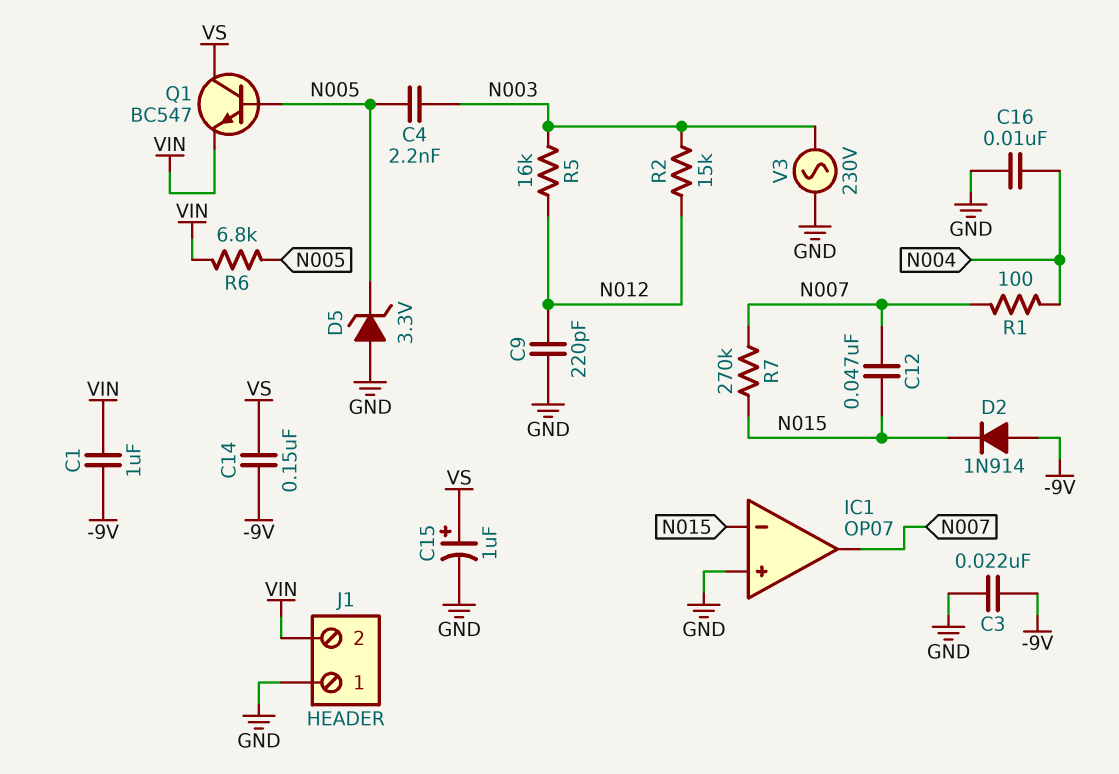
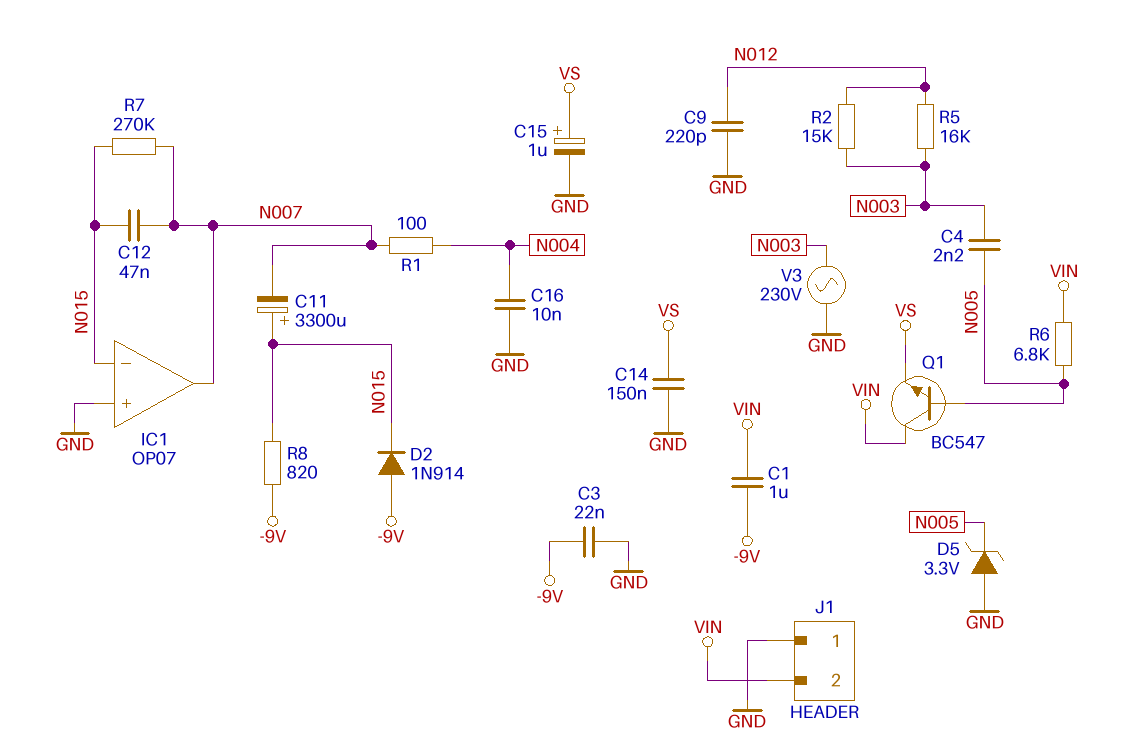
C11: none -> 3300uF (plus N015, minus N007)
C14: 150nF (-9V, VS) -> 150nF (GND, VS)
Q1: NPN BC547 (B N005, C VS, E VIN) -> NPN BC547 (B N005, C VIN, E VS)
R8: none -> 820 (-9V, N015)

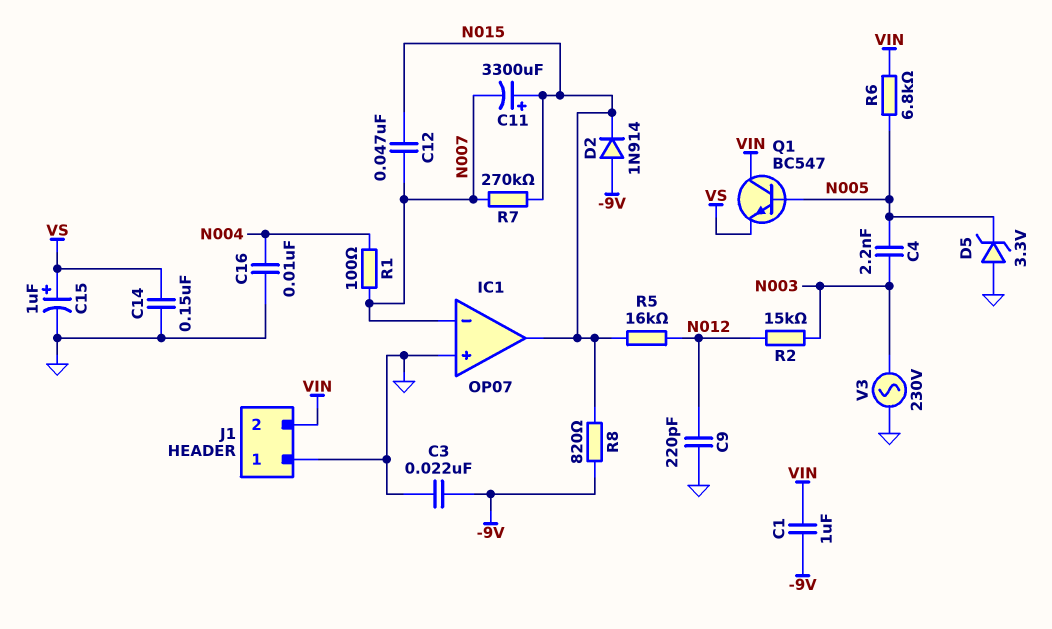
IC1 pin in-: N015 -> N007
IC1 pin out: N007 -> N015
R5: 16k (N003, N012) -> 16k (N012, N015)

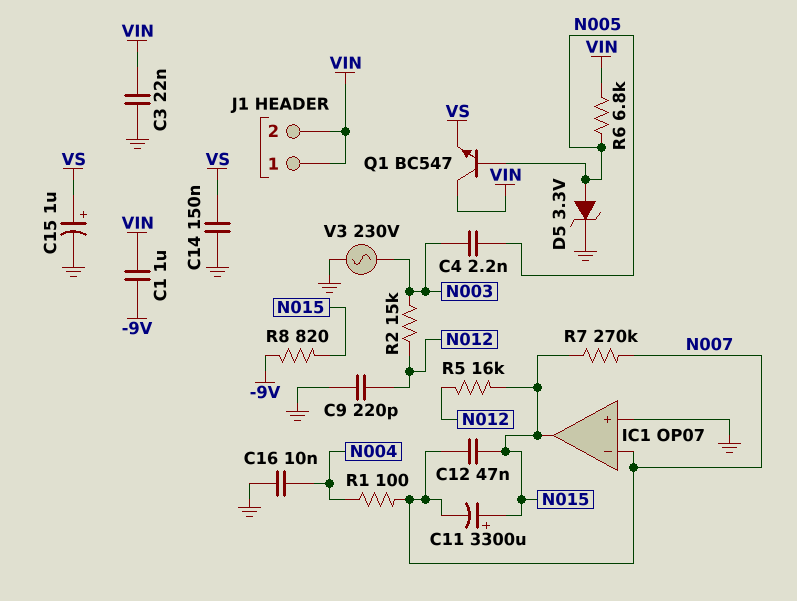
C3: 22nF (-9V, GND) -> 22nF (GND, VIN)
D2: diode 1N914 (A -9V, K N015) -> none
D5: zener 3.3V (A GND, K N005) -> zener 3.3V (A N005, K GND)
J1 pin 1: GND -> VIN

